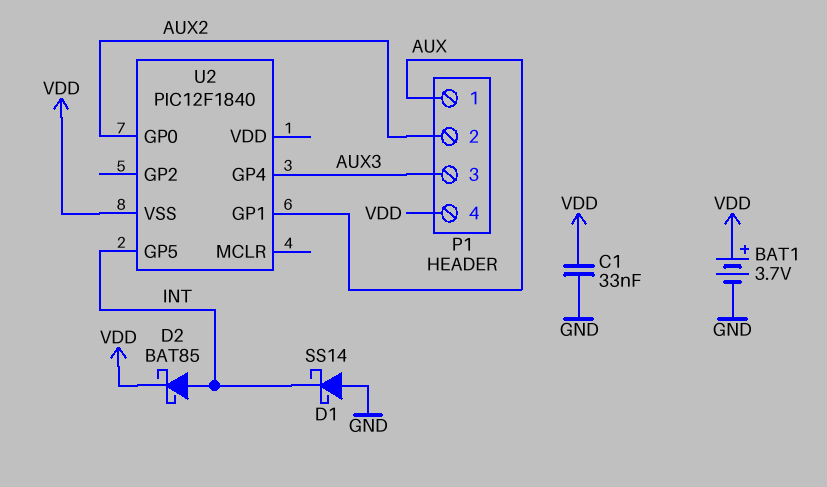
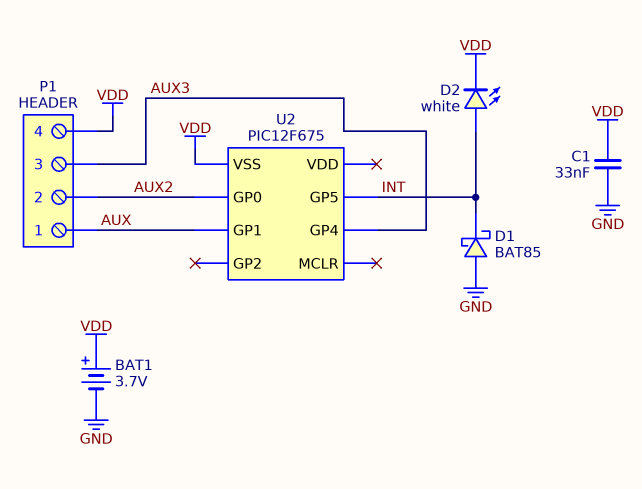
D1: schottky SS14 (A GND, K INT) -> schottky BAT85 (A GND, K INT)
D2: schottky BAT85 (A INT, K VDD) -> LED white (A INT, K VDD)
U2: PIC12F1840 -> PIC12F675

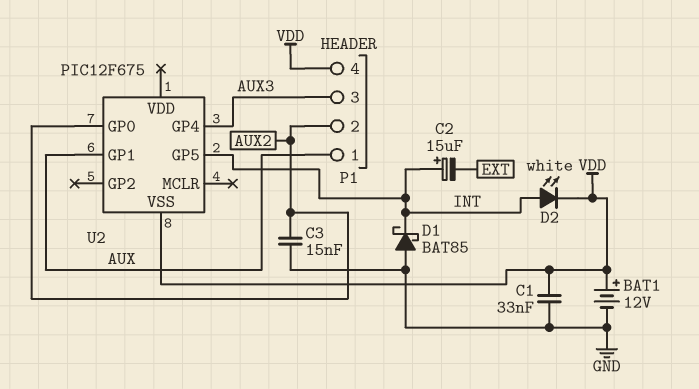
BAT1: 3.7V (plus VDD, minus GND) -> 12V (plus VDD, minus GND)
C2: none -> 15uF (plus INT, minus EXT)
C3: none -> 15nF (AUX2, GND)

